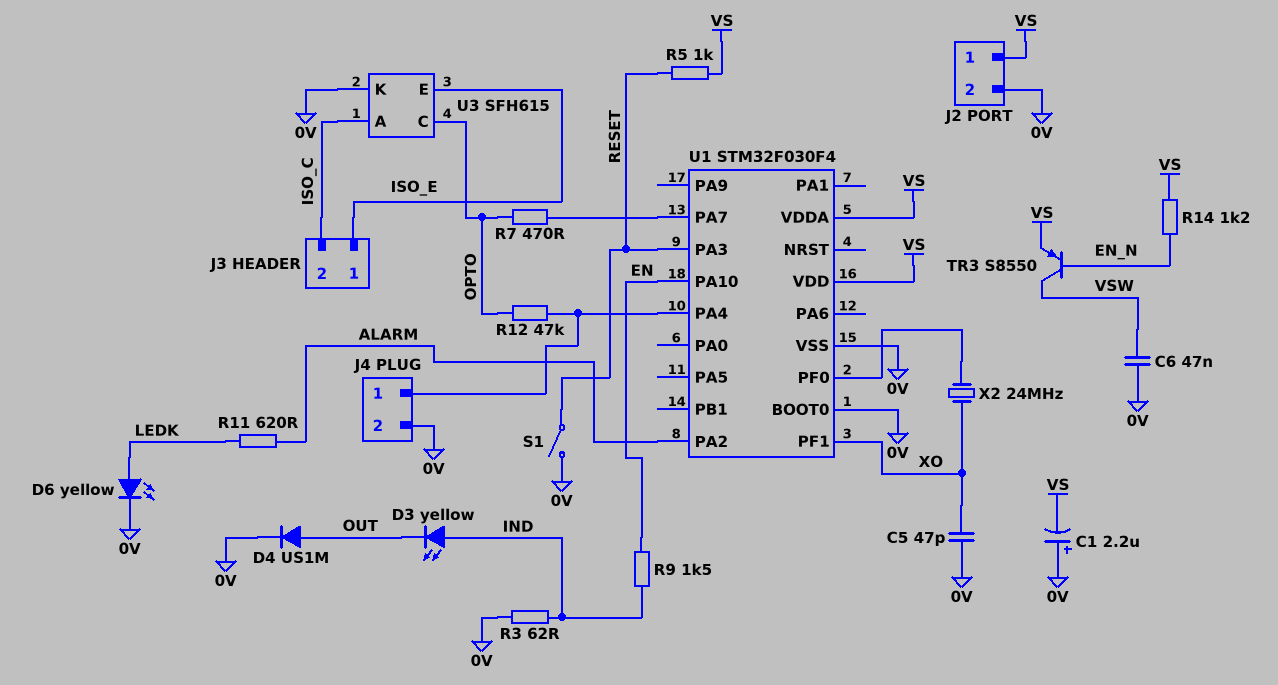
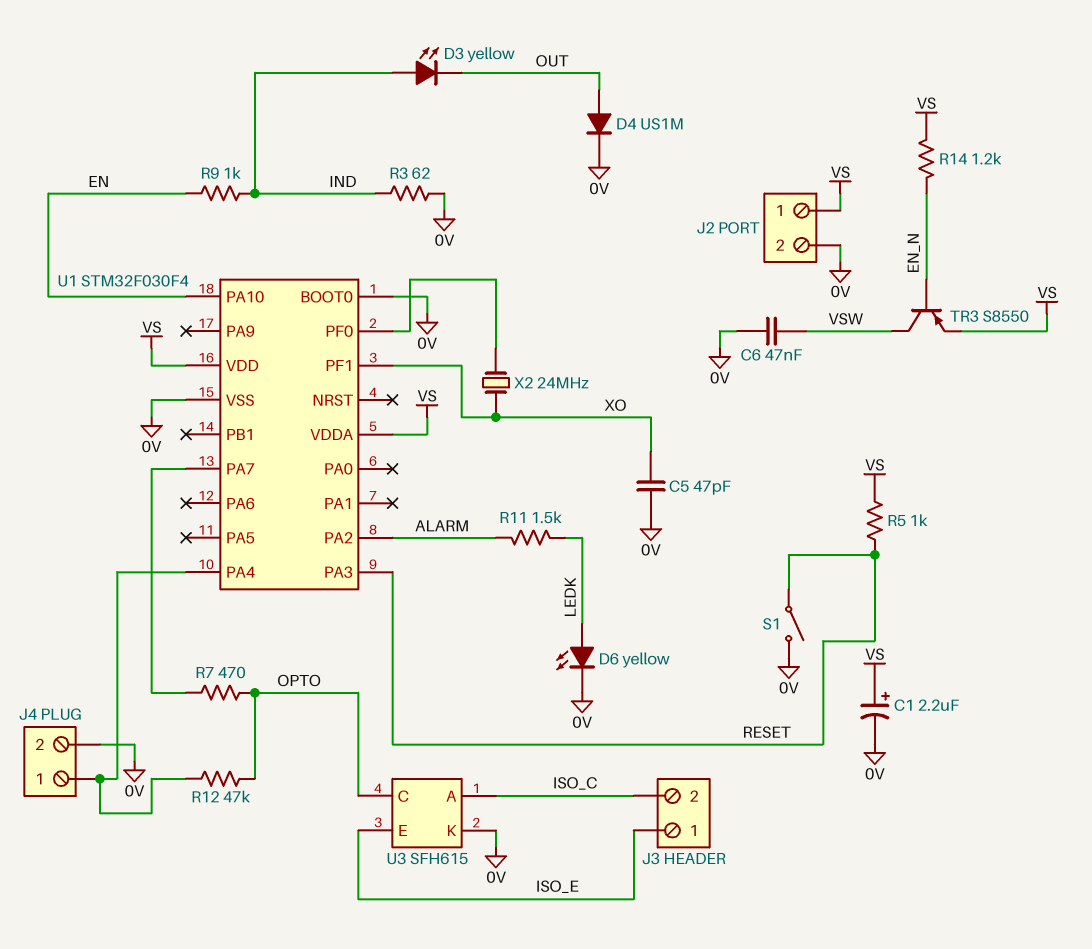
C1: 2.2uF (plus 0V, minus VS) -> 2.2uF (plus VS, minus 0V)
R9: 1.5k (EN, IND) -> 1k (EN, IND)
R11: 620 (ALARM, LEDK) -> 1.5k (ALARM, LEDK)

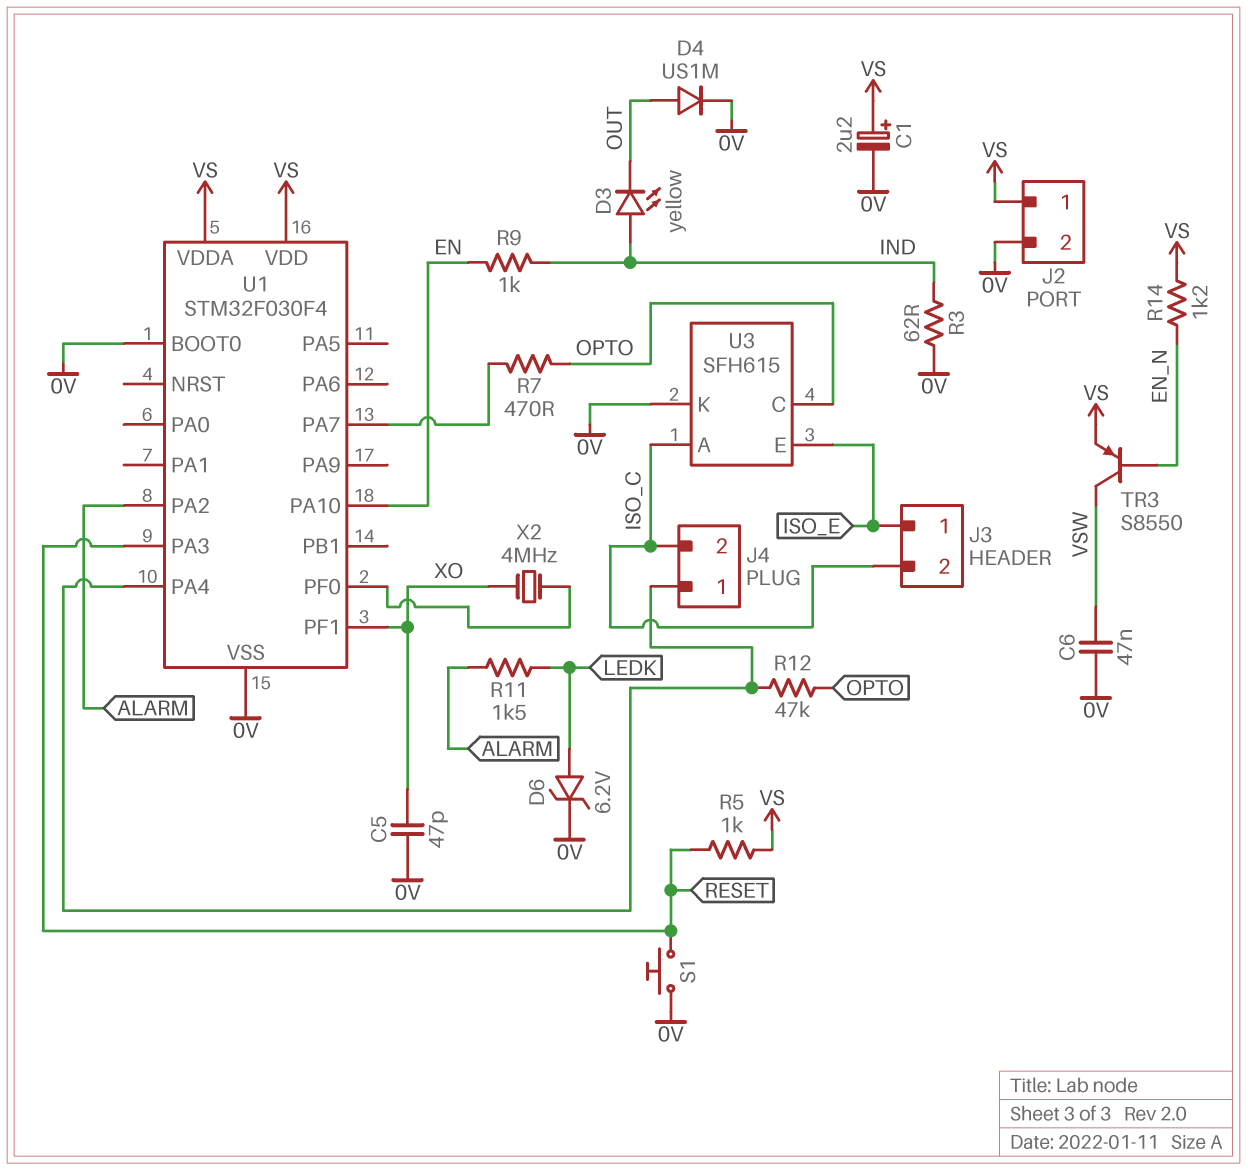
D6: LED yellow (A LEDK, K 0V) -> zener 6.2V (A LEDK, K 0V)
J4 pin 2: 0V -> ISO_C
S1: switch (0V, RESET) -> button (0V, RESET)
X2: 24MHz (U1/PF0, XO) -> 4MHz (U1/PF0, XO)

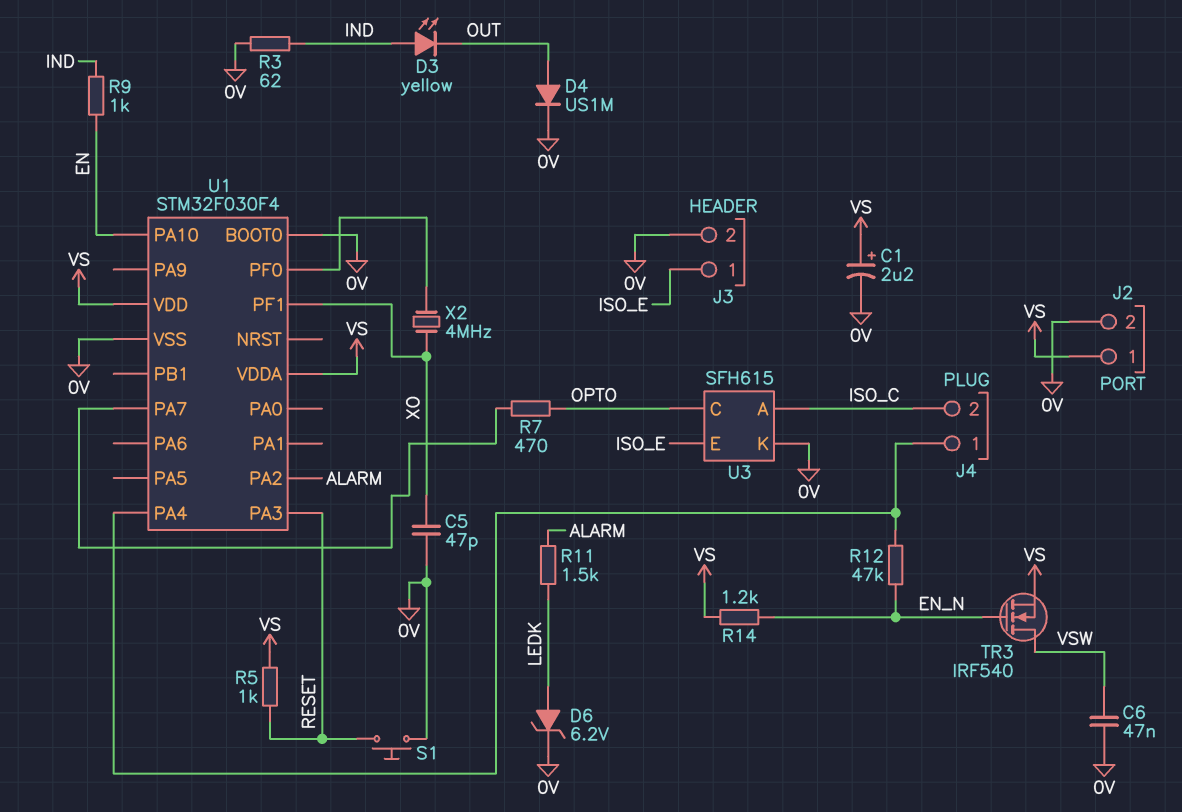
J3 pin 2: ISO_C -> 0V
R12: 47k (J4/1, OPTO) -> 47k (EN_N, J4/1)
TR3: PNP S8550 (B EN_N, C VSW, E VS) -> NMOS IRF540 (G EN_N, D VSW, S VS)

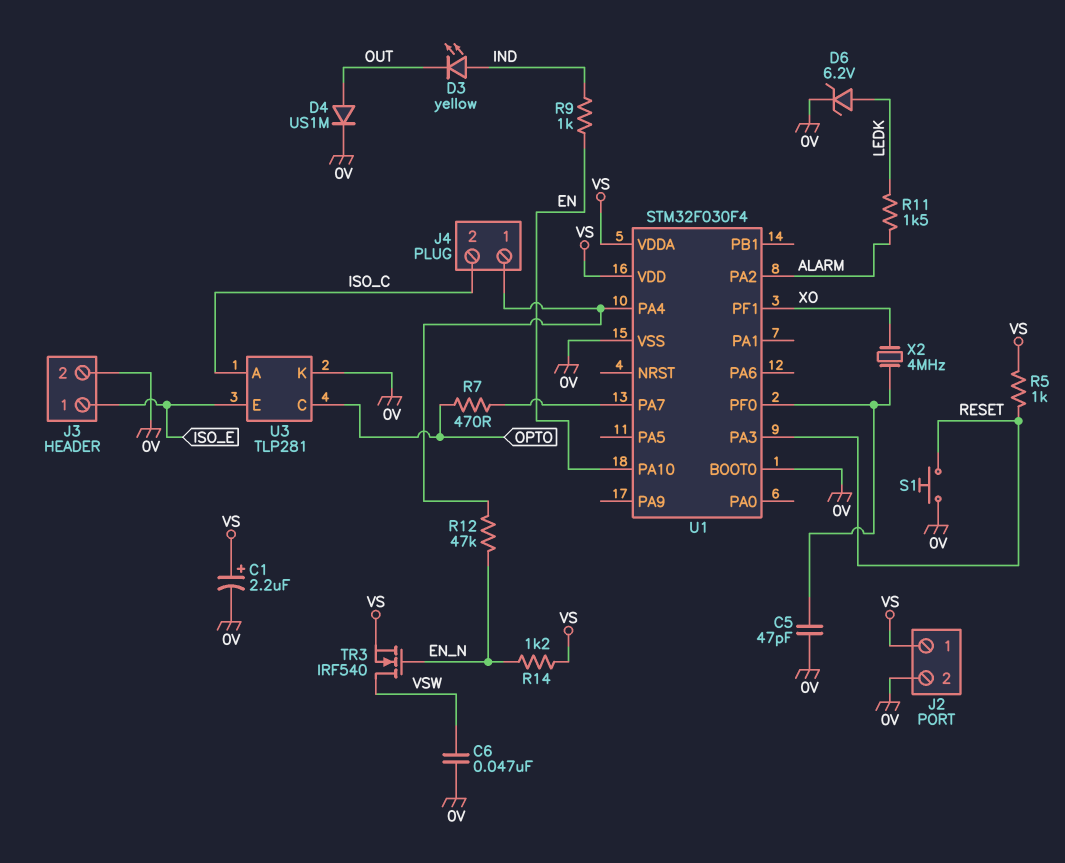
C5: 47pF (0V, XO) -> 47pF (0V, U1/PF0)
R3: 62 (0V, IND) -> none
U3: SFH615 -> TLP281

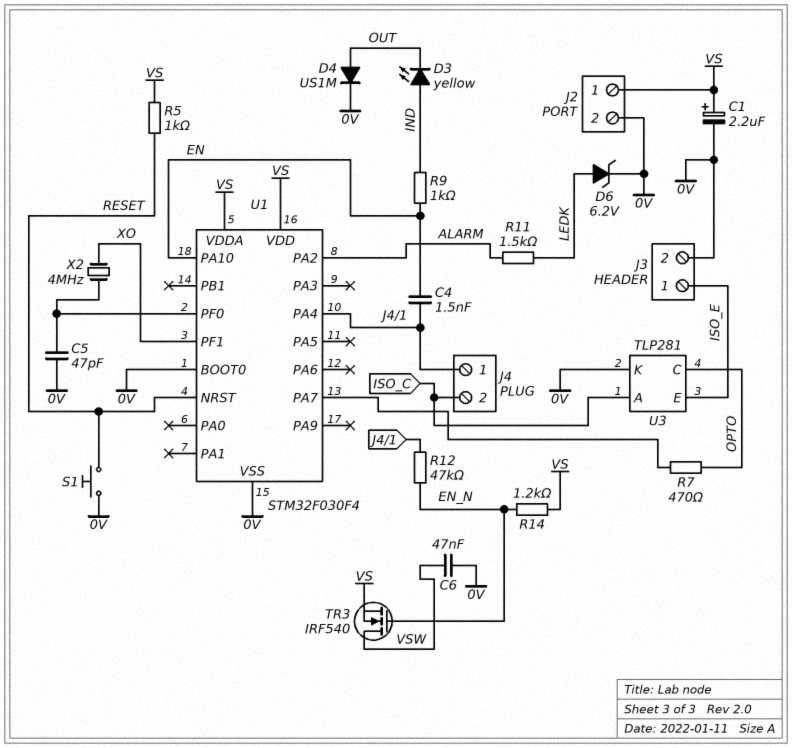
C4: none -> 1.5nF (EN, J4/1)
U1 pin NRST: none -> RESET
U1 pin PA3: RESET -> none

